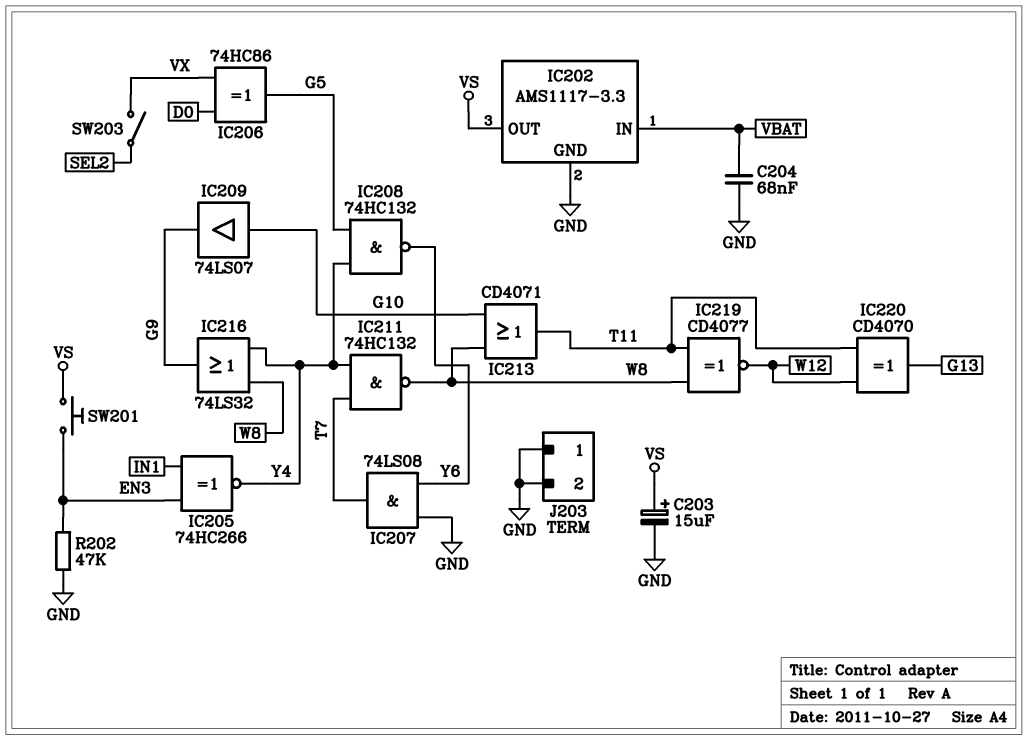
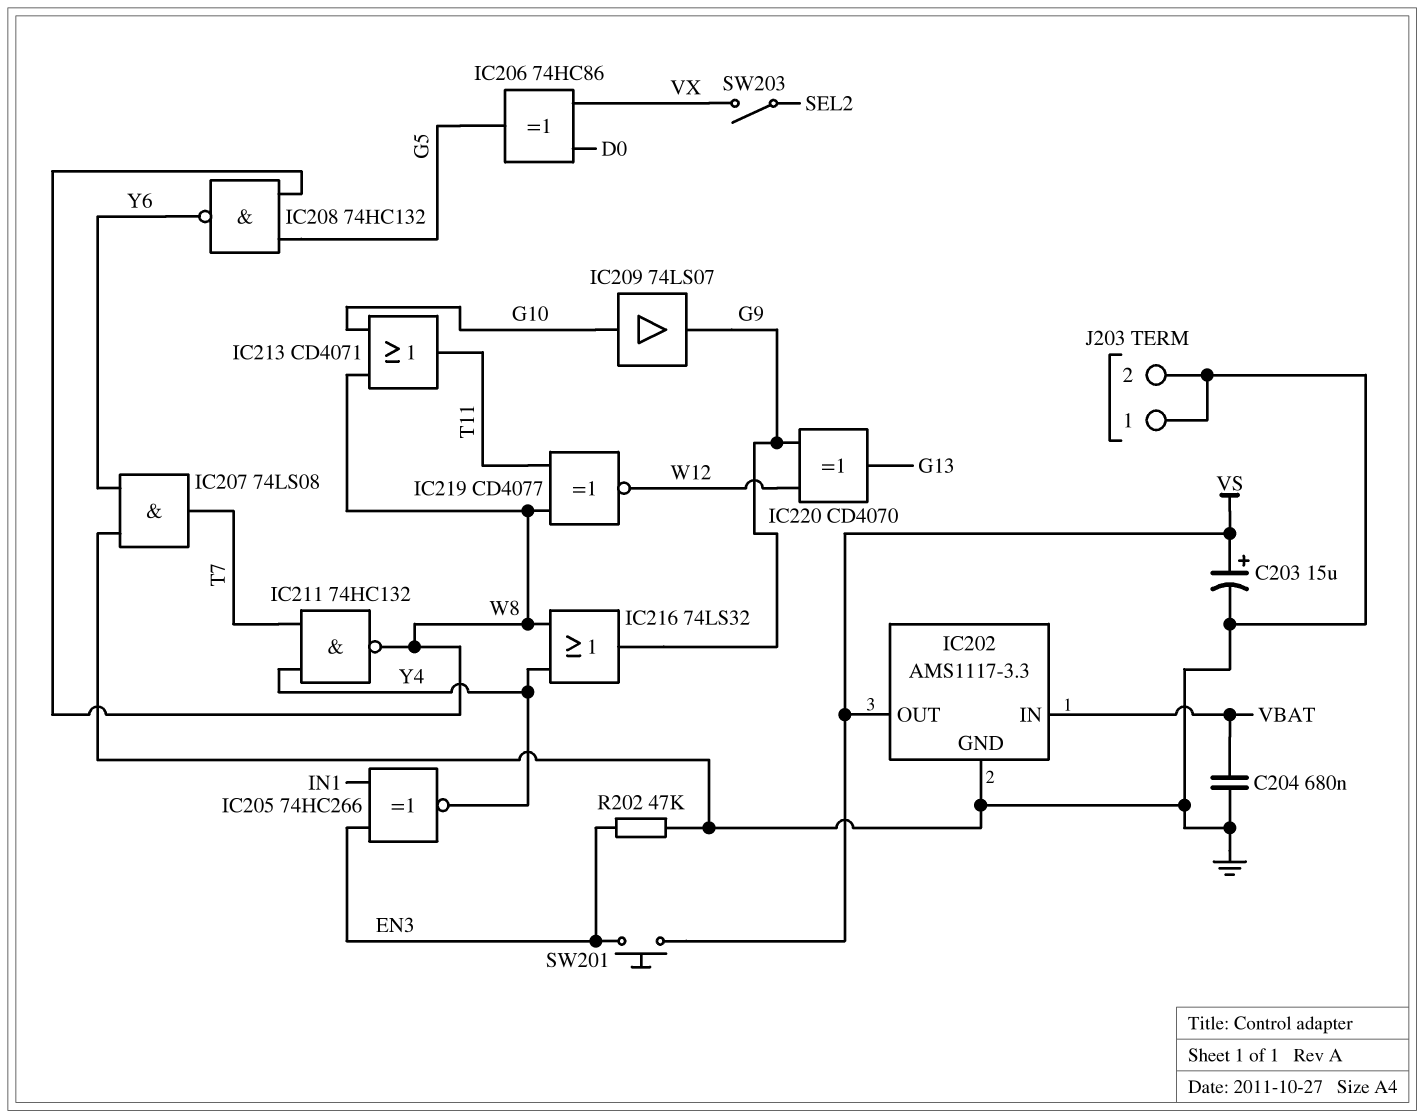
C204: 68nF (GND, VBAT) -> 680nF (GND, VBAT)
IC208: NAND 74HC132 (in G5, in Y4, out Y6) -> NAND 74HC132 (in G5, in W8, out Y6)
IC220: XOR CD4070 (in T11, in W12, out G13) -> XOR CD4070 (in G9, in W12, out G13)

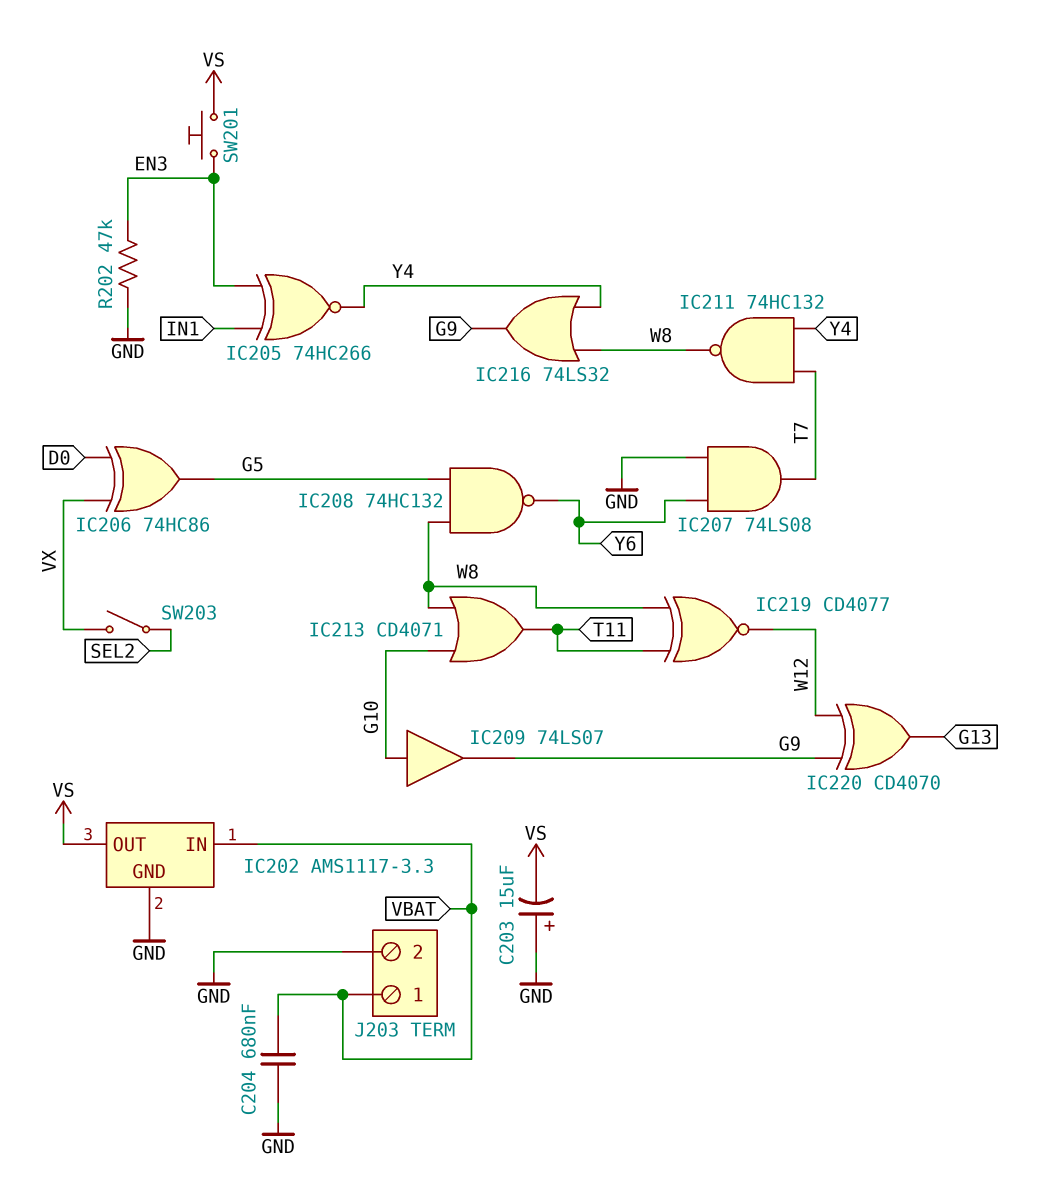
C203: 15uF (plus VS, minus GND) -> 15uF (plus GND, minus VS)
J203 pin 1: GND -> VBAT

